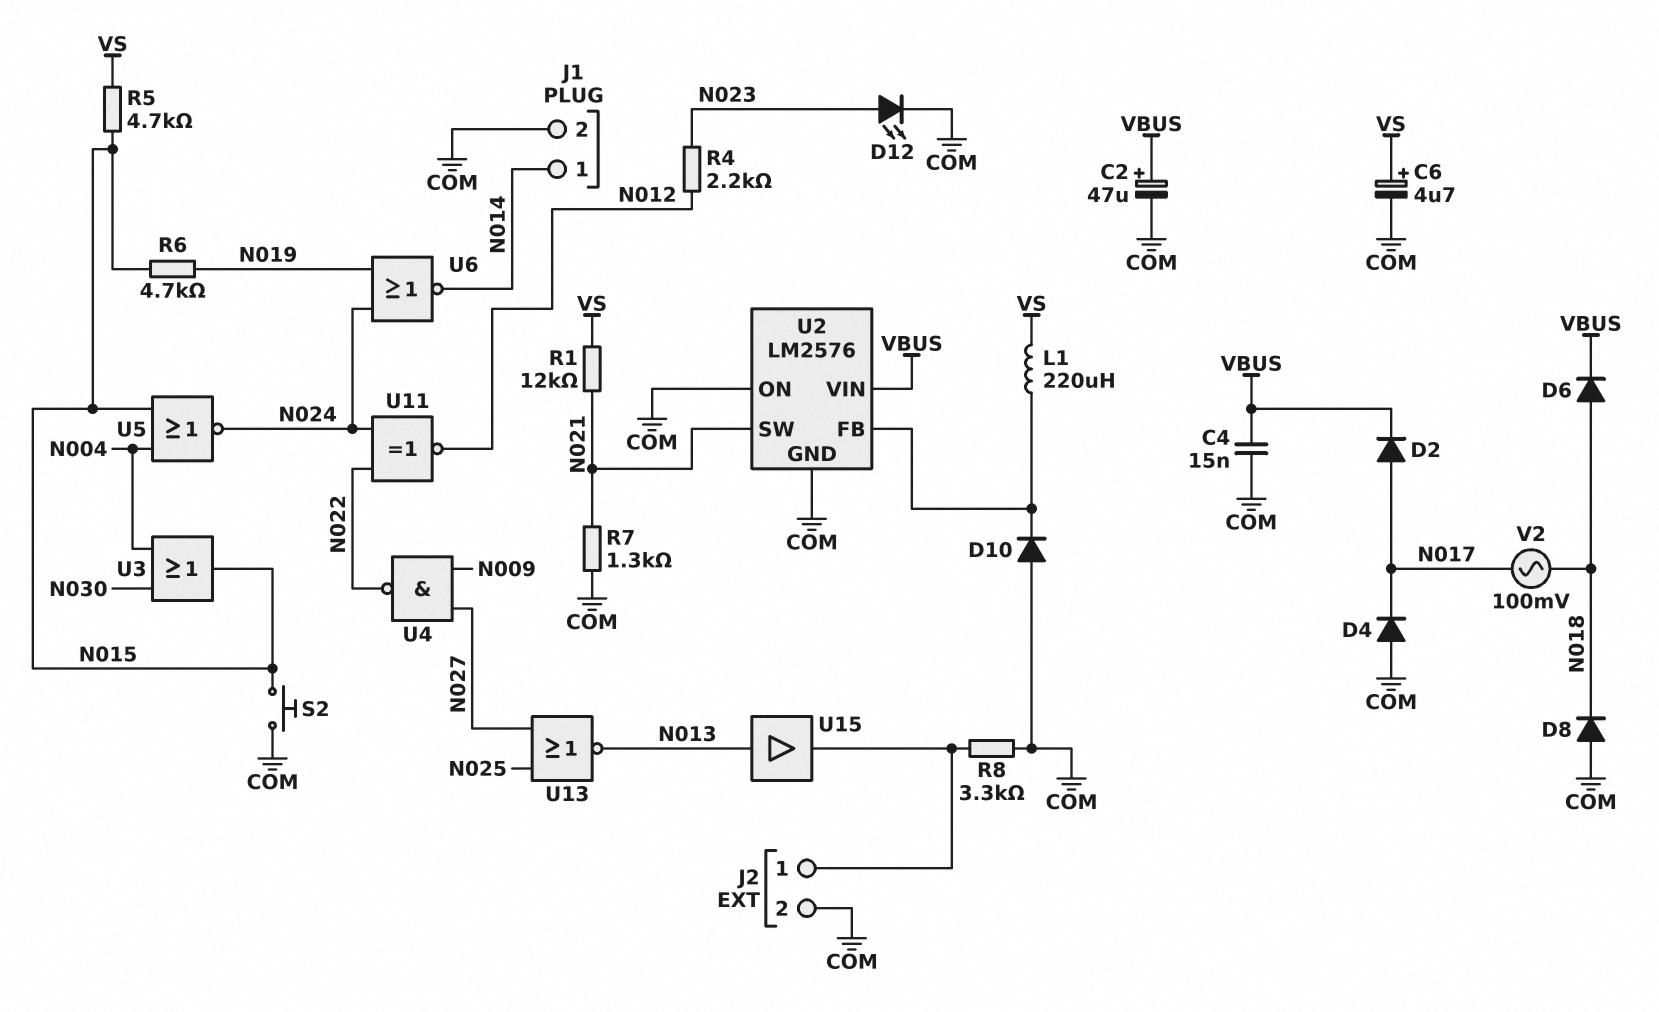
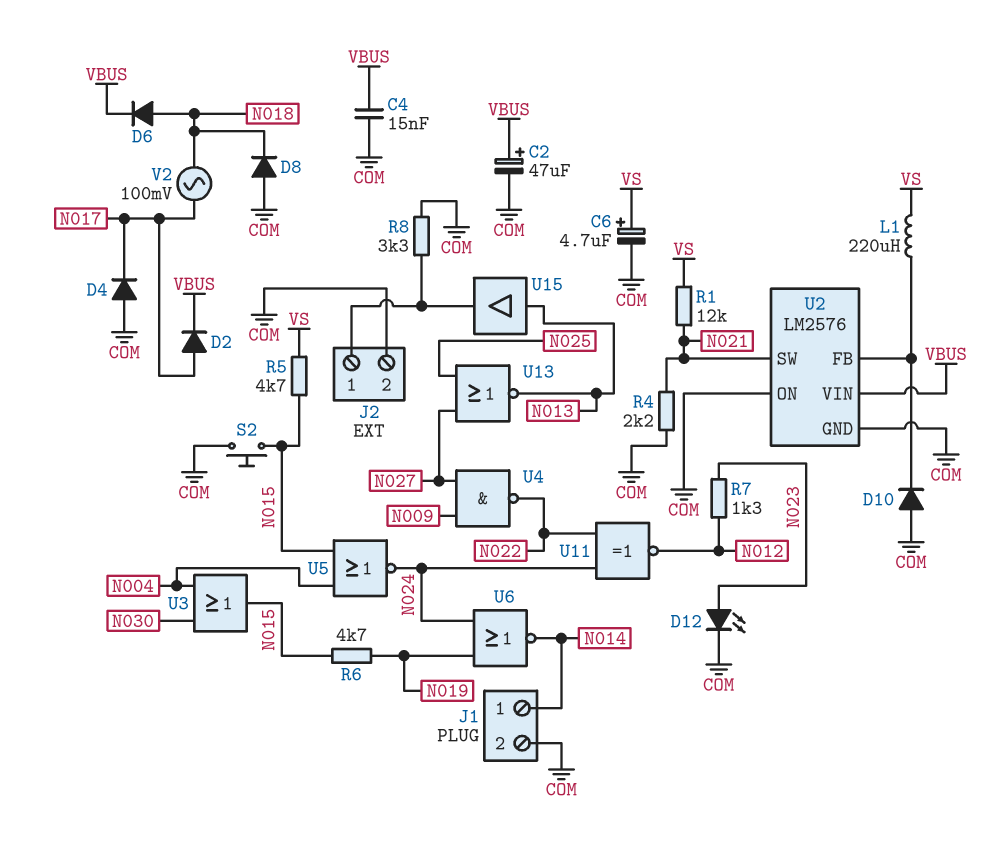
R4: 2.2k (N012, N023) -> 2.2k (COM, N021)
R7: 1.3k (COM, N021) -> 1.3k (N012, N023)

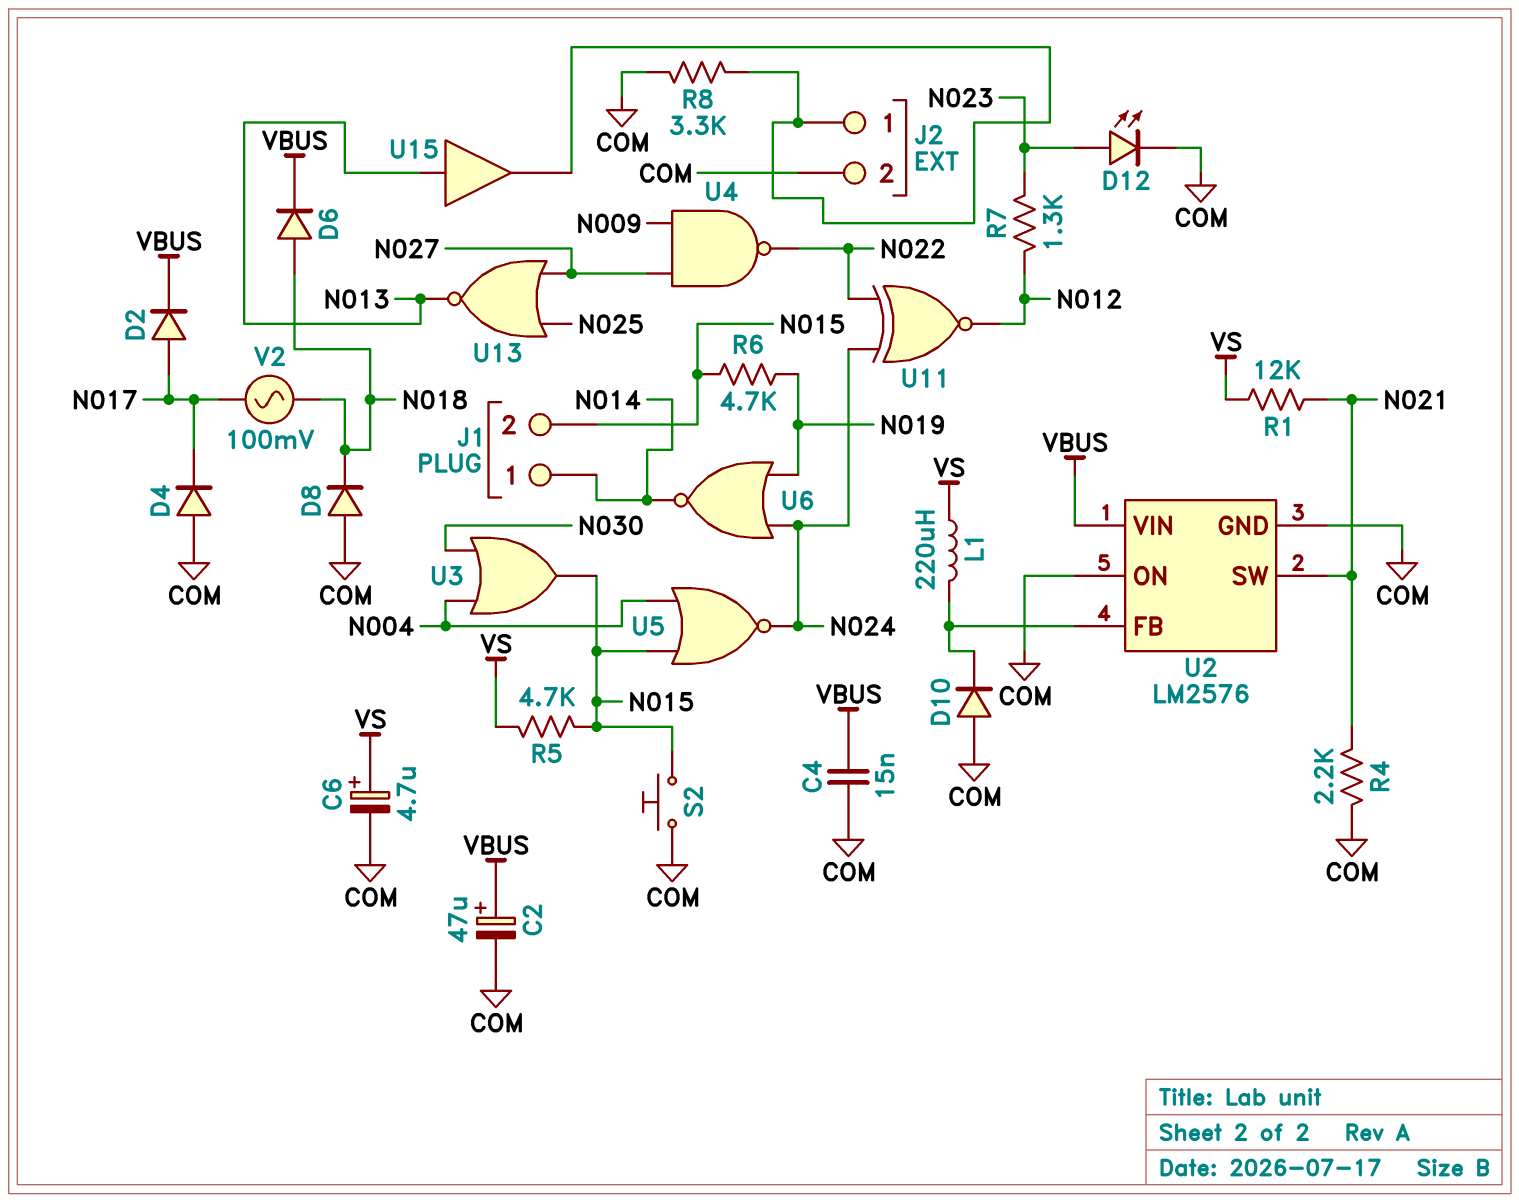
J1 pin 2: COM -> N015

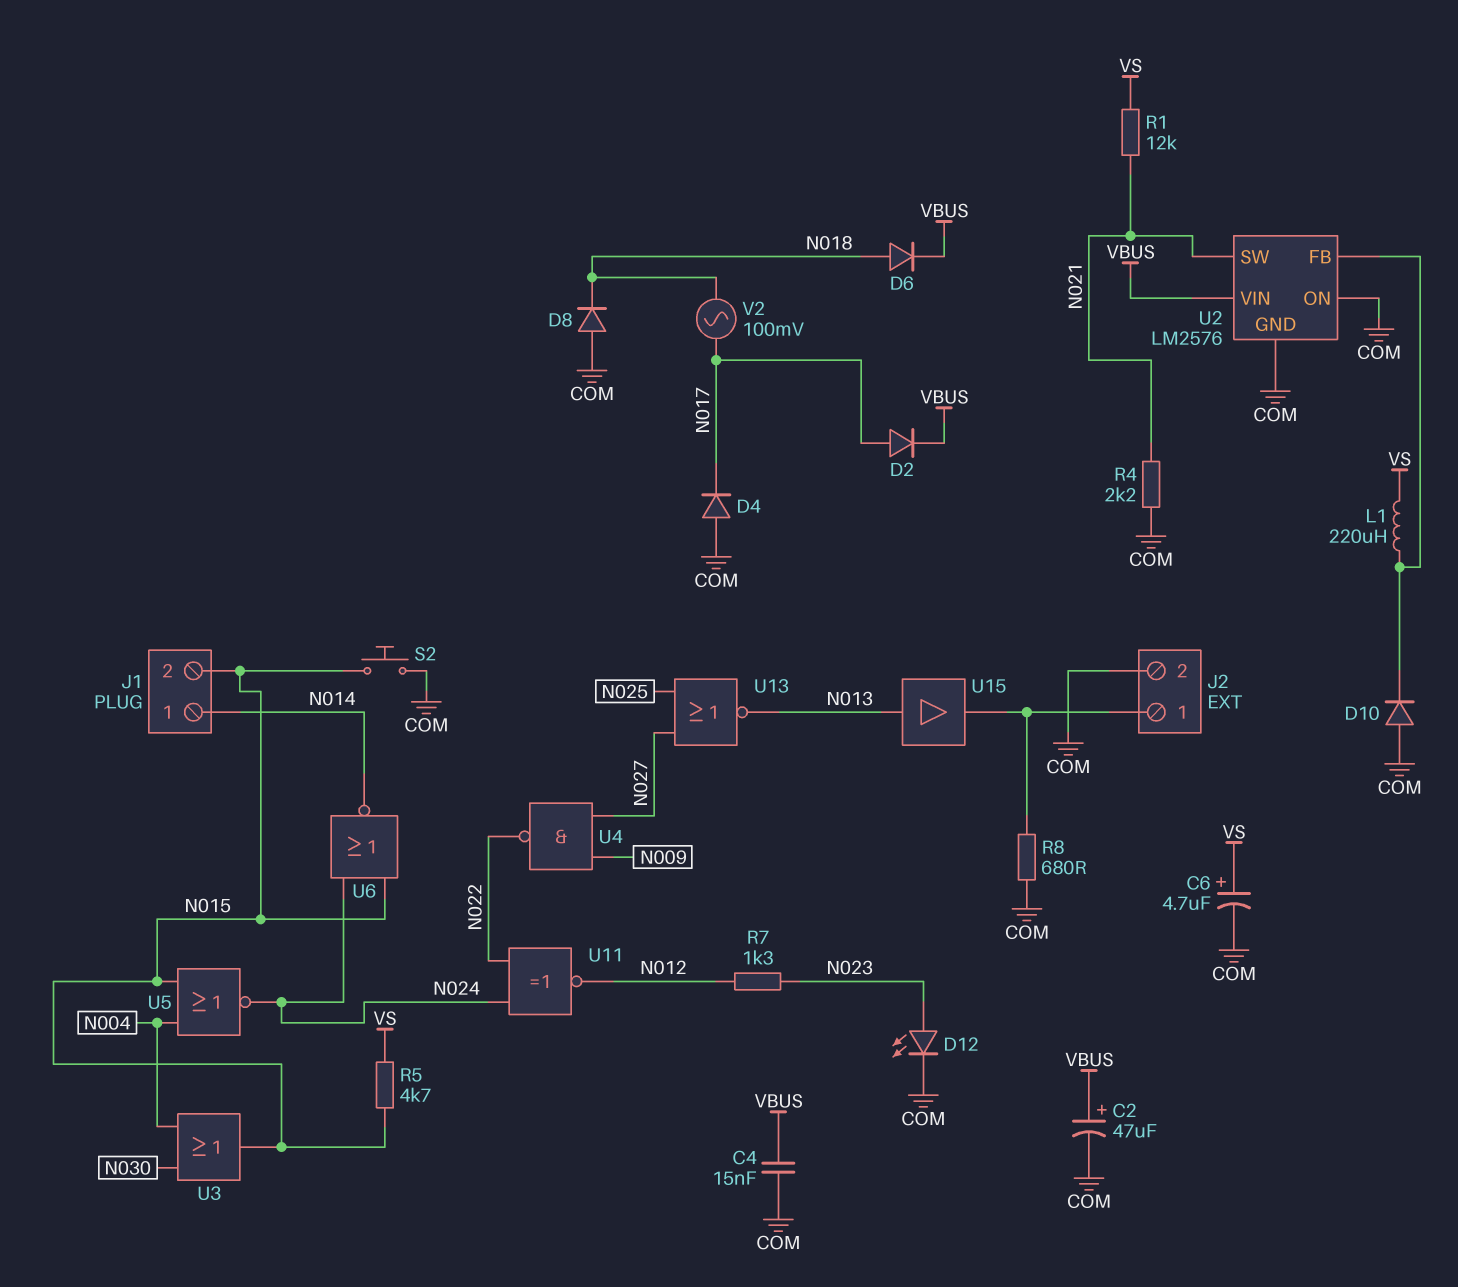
R6: 4.7k (N015, N019) -> none
R8: 3.3k (COM, J2/1) -> 680 (COM, J2/1)
U6: NOR (in N019, in N024, out N014) -> NOR (in N015, in N024, out N014)

